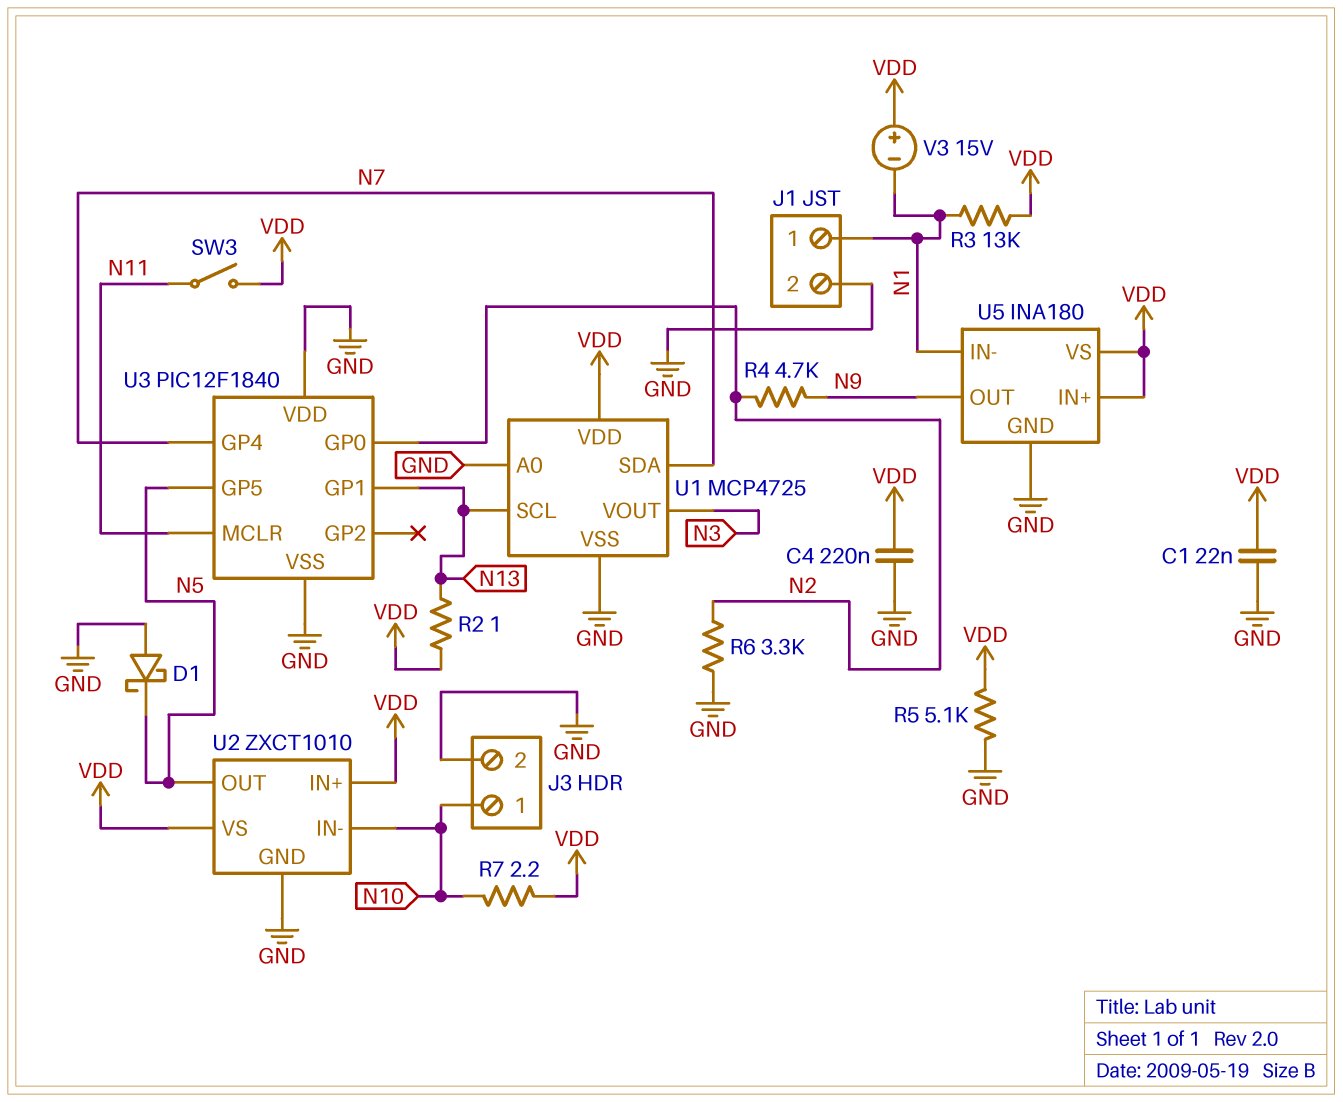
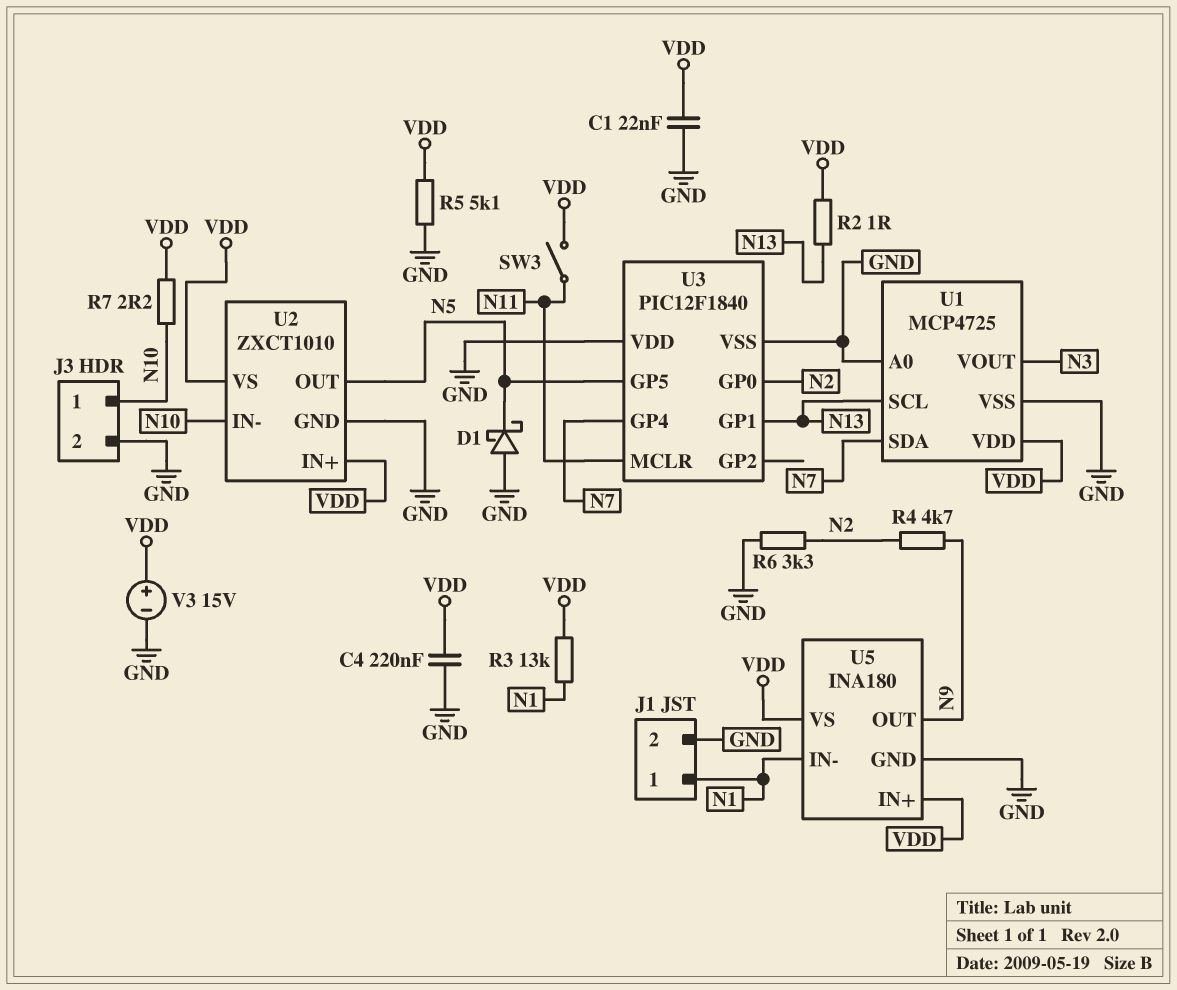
V3: 15V (plus VDD, minus N1) -> 15V (plus VDD, minus GND)

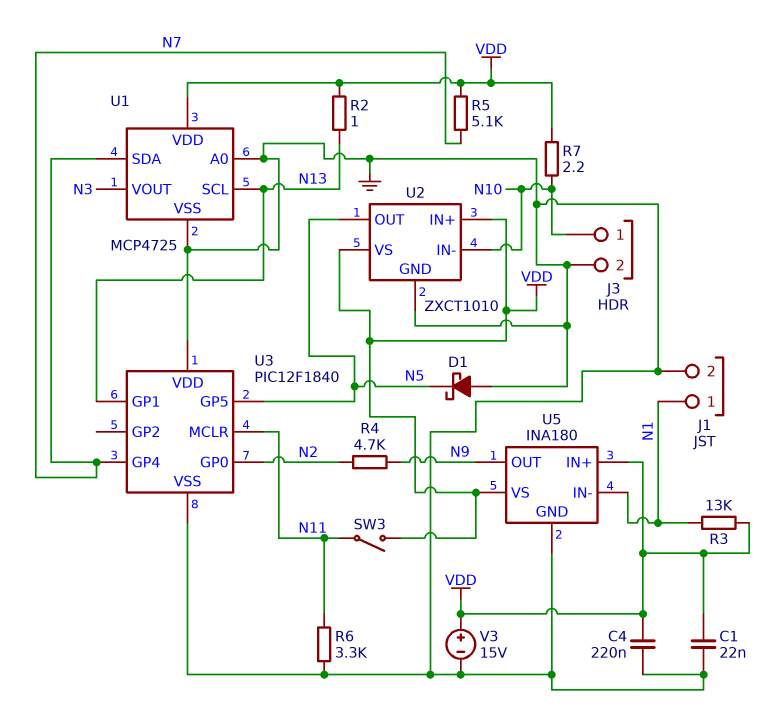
R5: 5.1k (GND, VDD) -> 5.1k (N7, VDD)
R6: 3.3k (GND, N2) -> 3.3k (GND, N11)

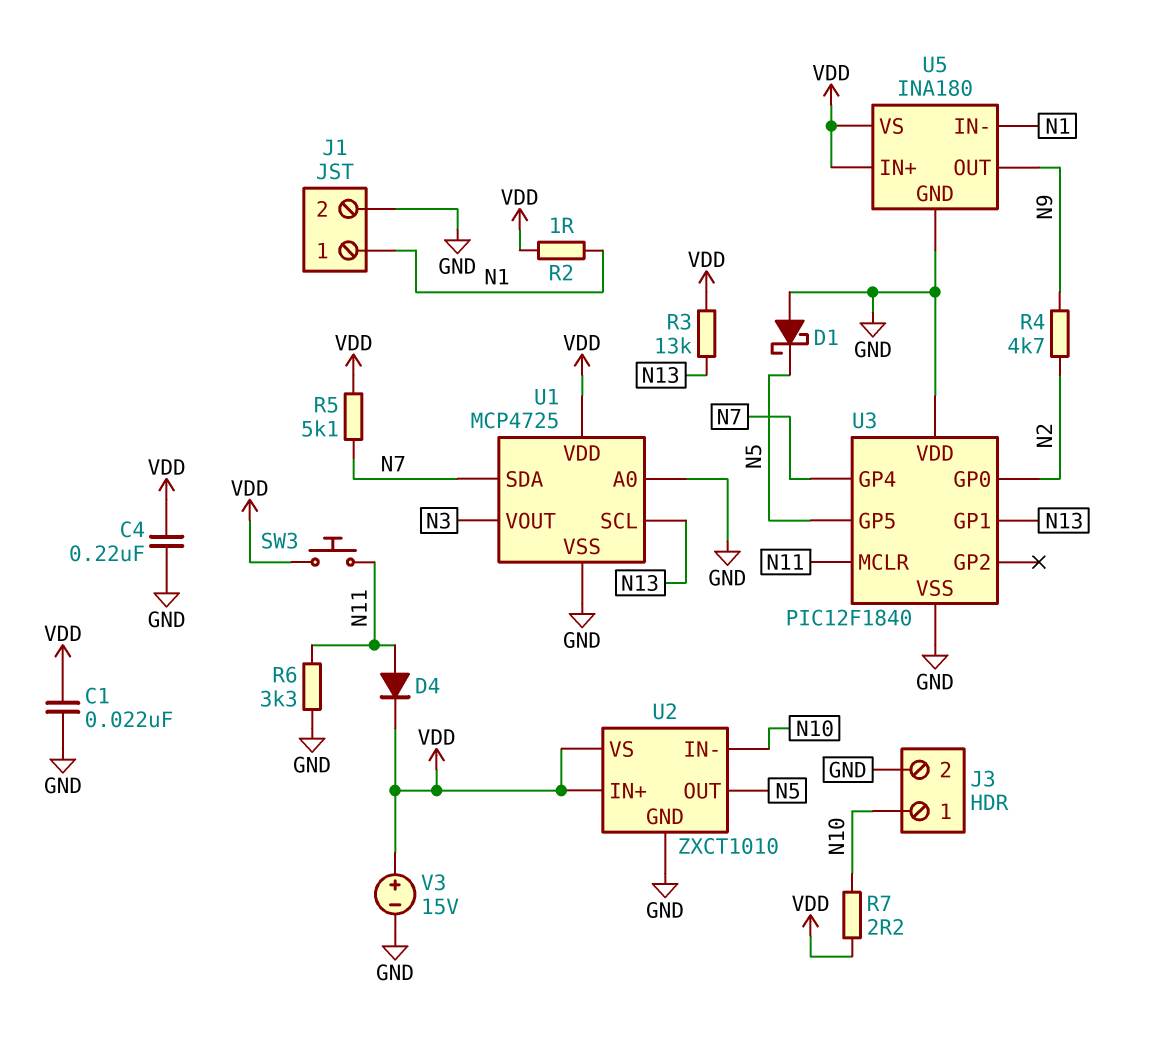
D4: none -> diode (A N11, K VDD)
R2: 1 (N13, VDD) -> 1 (N1, VDD)
R3: 13k (N1, VDD) -> 13k (N13, VDD)
SW3: switch (N11, VDD) -> button (N11, VDD)

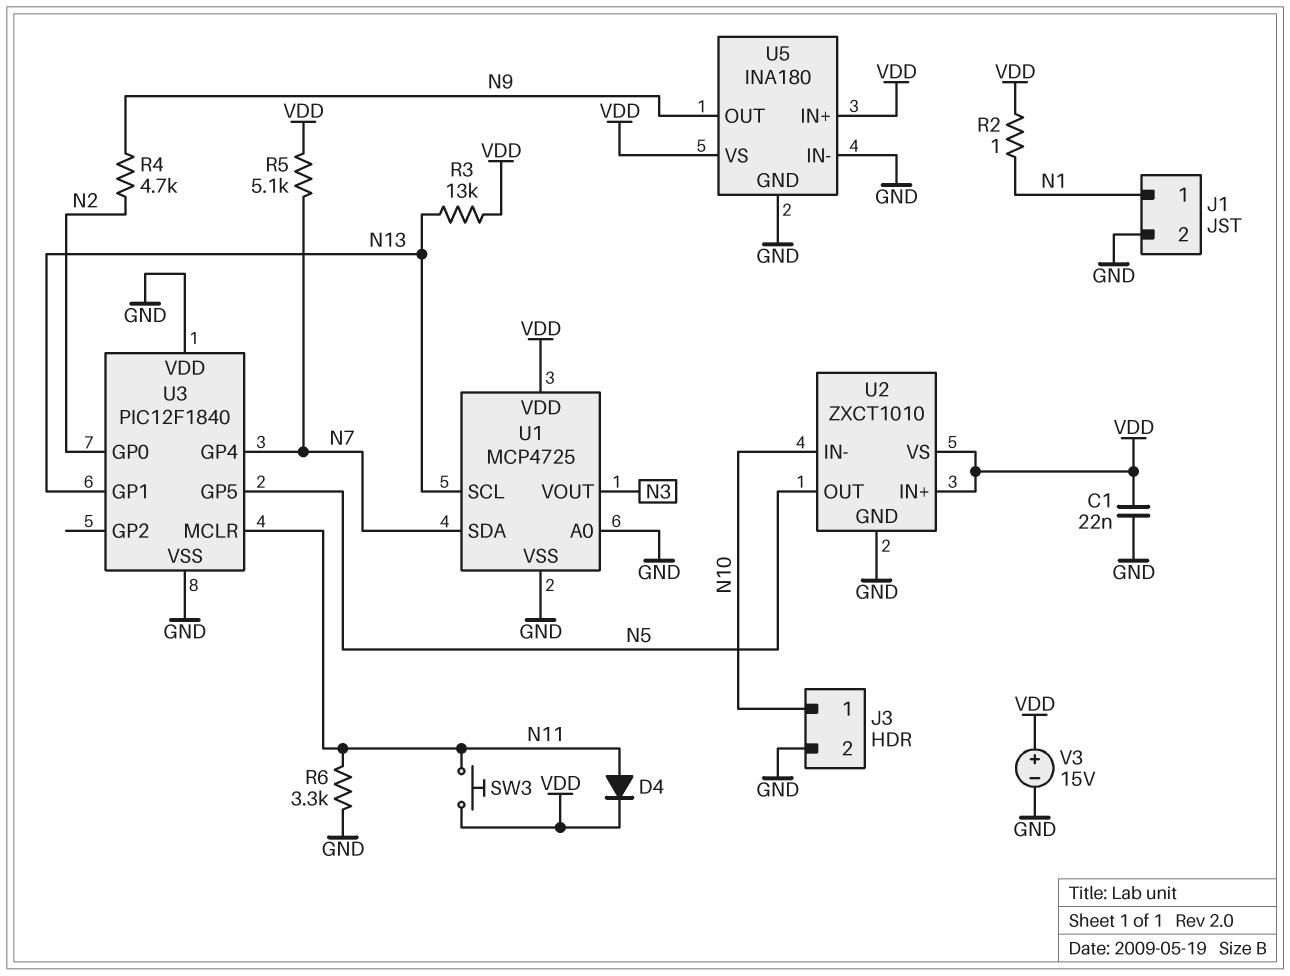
C4: 220nF (GND, VDD) -> none
D1: schottky (A GND, K N5) -> none
R7: 2.2 (N10, VDD) -> none
U5 pin IN-: N1 -> GND

